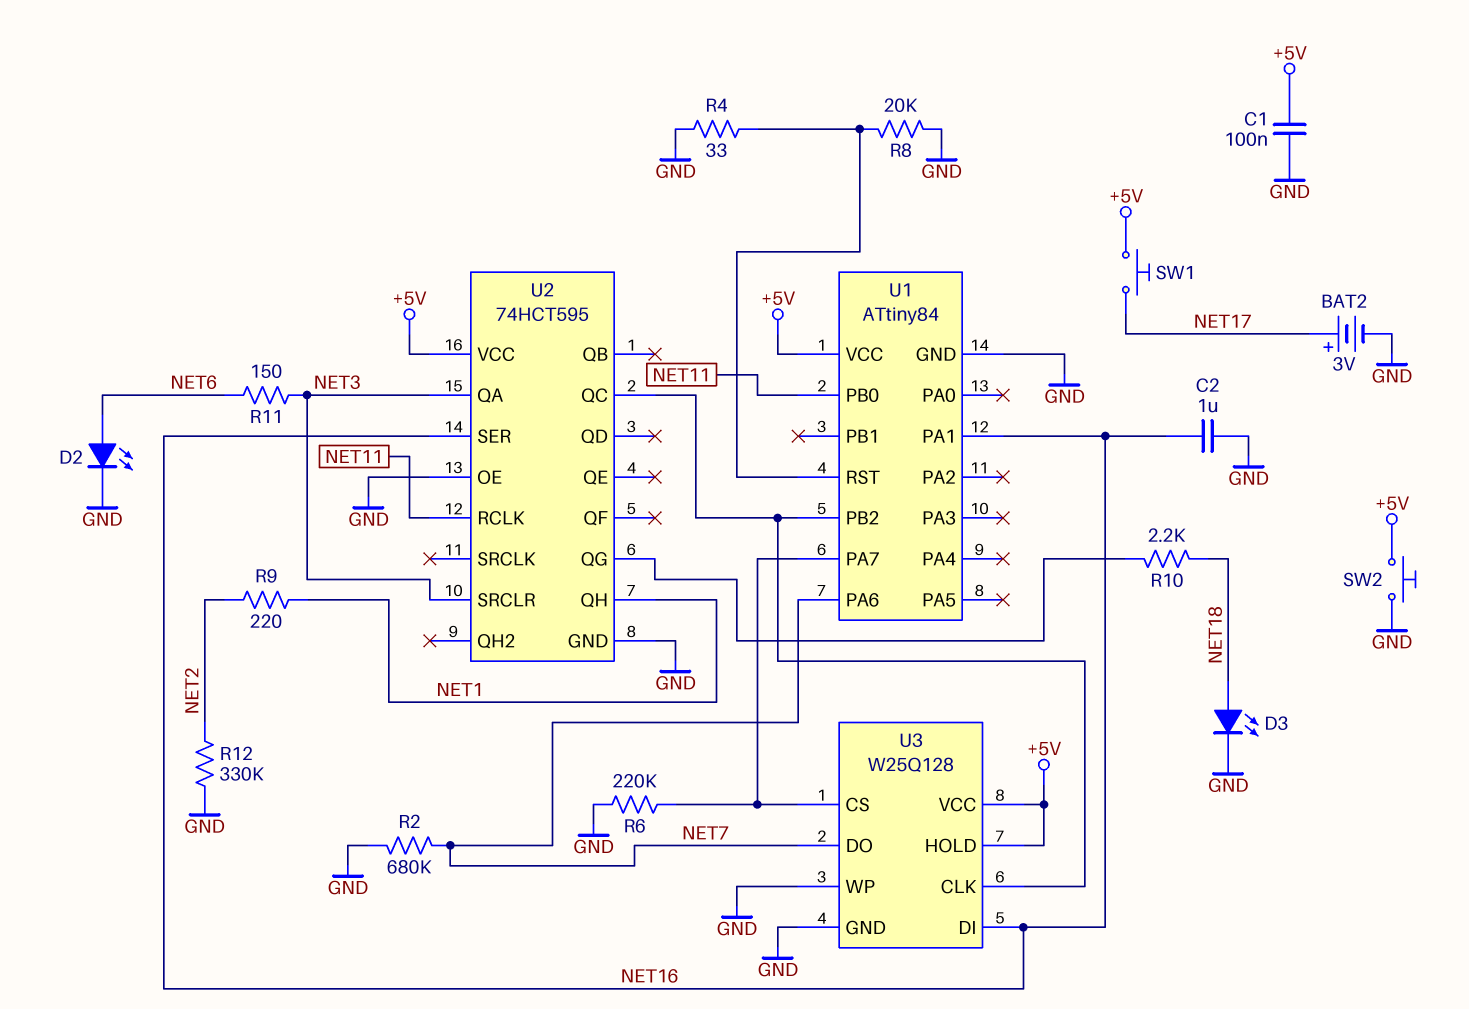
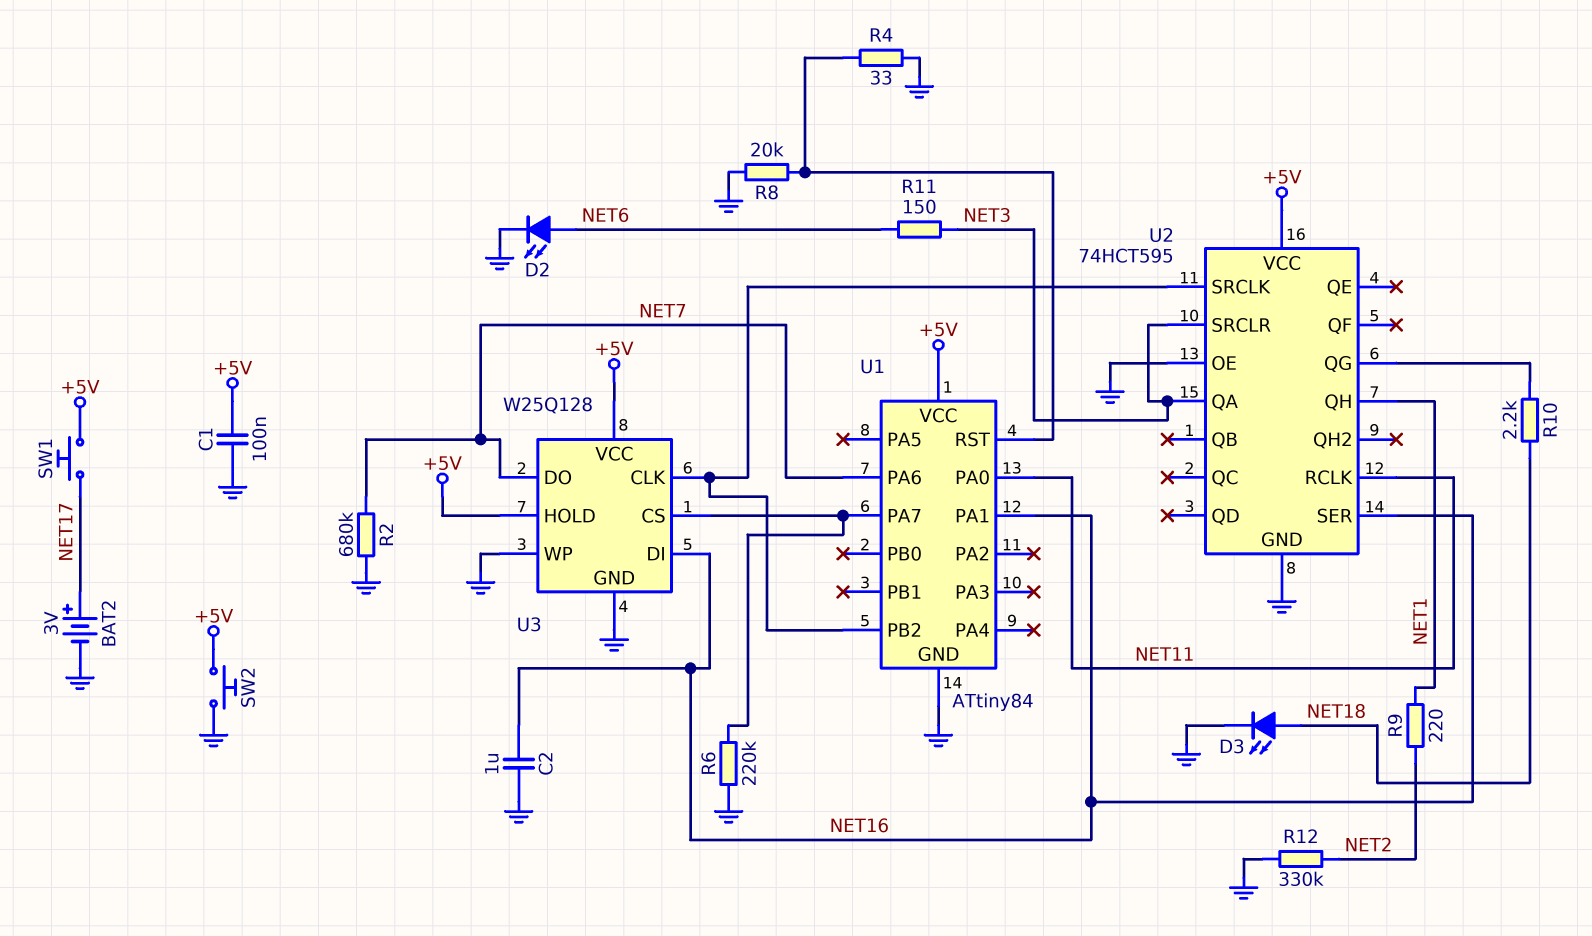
U1 pin PA0: none -> NET11
U1 pin PB0: NET11 -> none
U2 pin QC: U1/PB2 -> none
U2 pin SRCLK: none -> U1/PB2

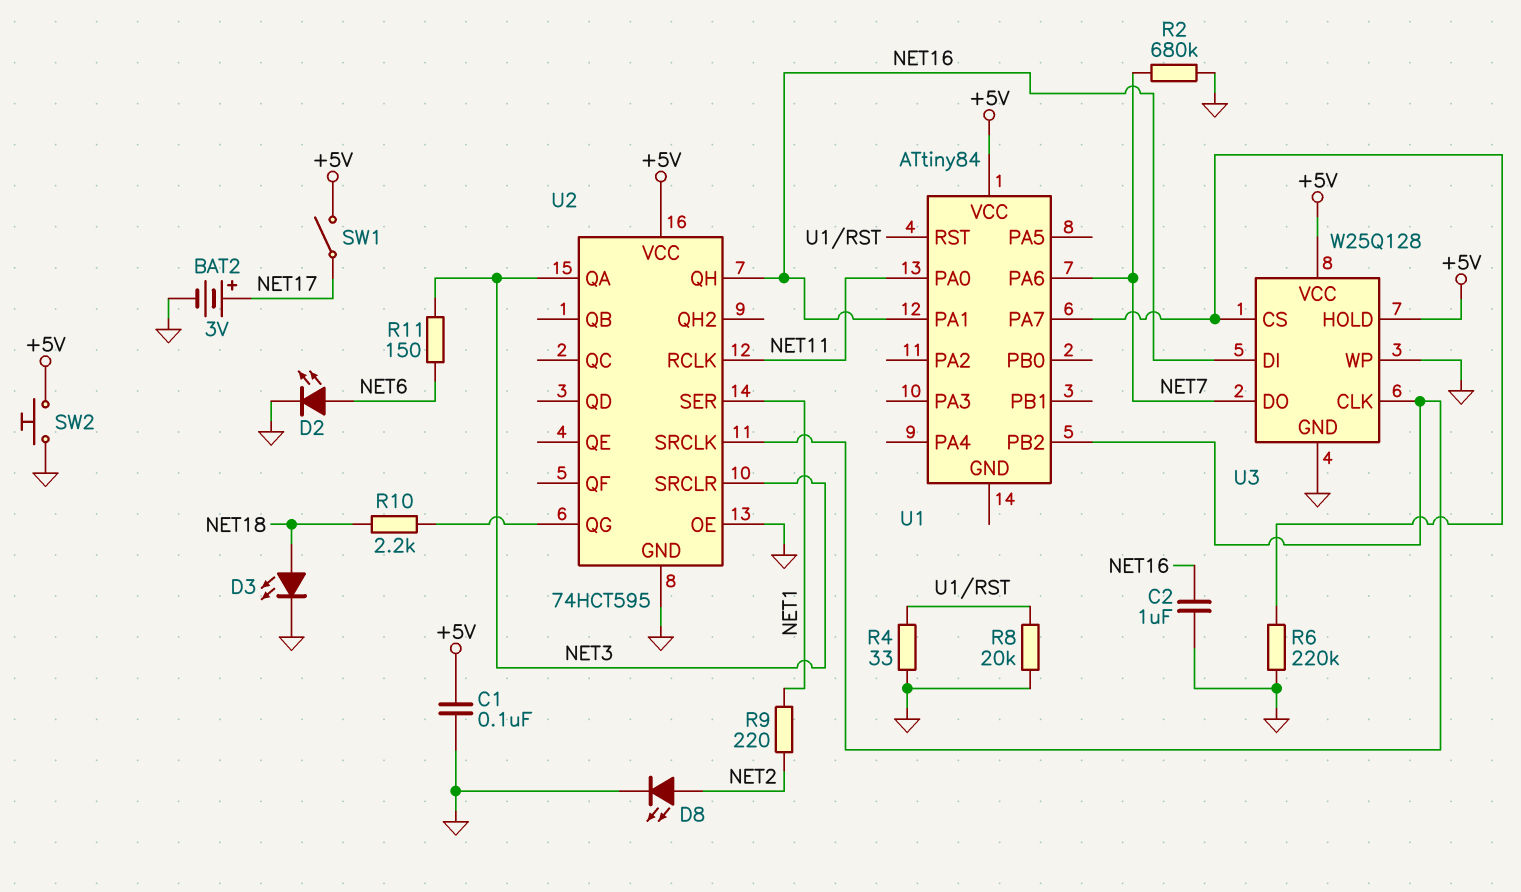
D8: none -> LED (A NET2, K GND)
R12: 330k (GND, NET2) -> none
SW1: button (+5V, NET17) -> switch (+5V, NET17)
U1 pin GND: GND -> none
U2 pin QH: NET1 -> NET16
U2 pin SER: NET16 -> NET1

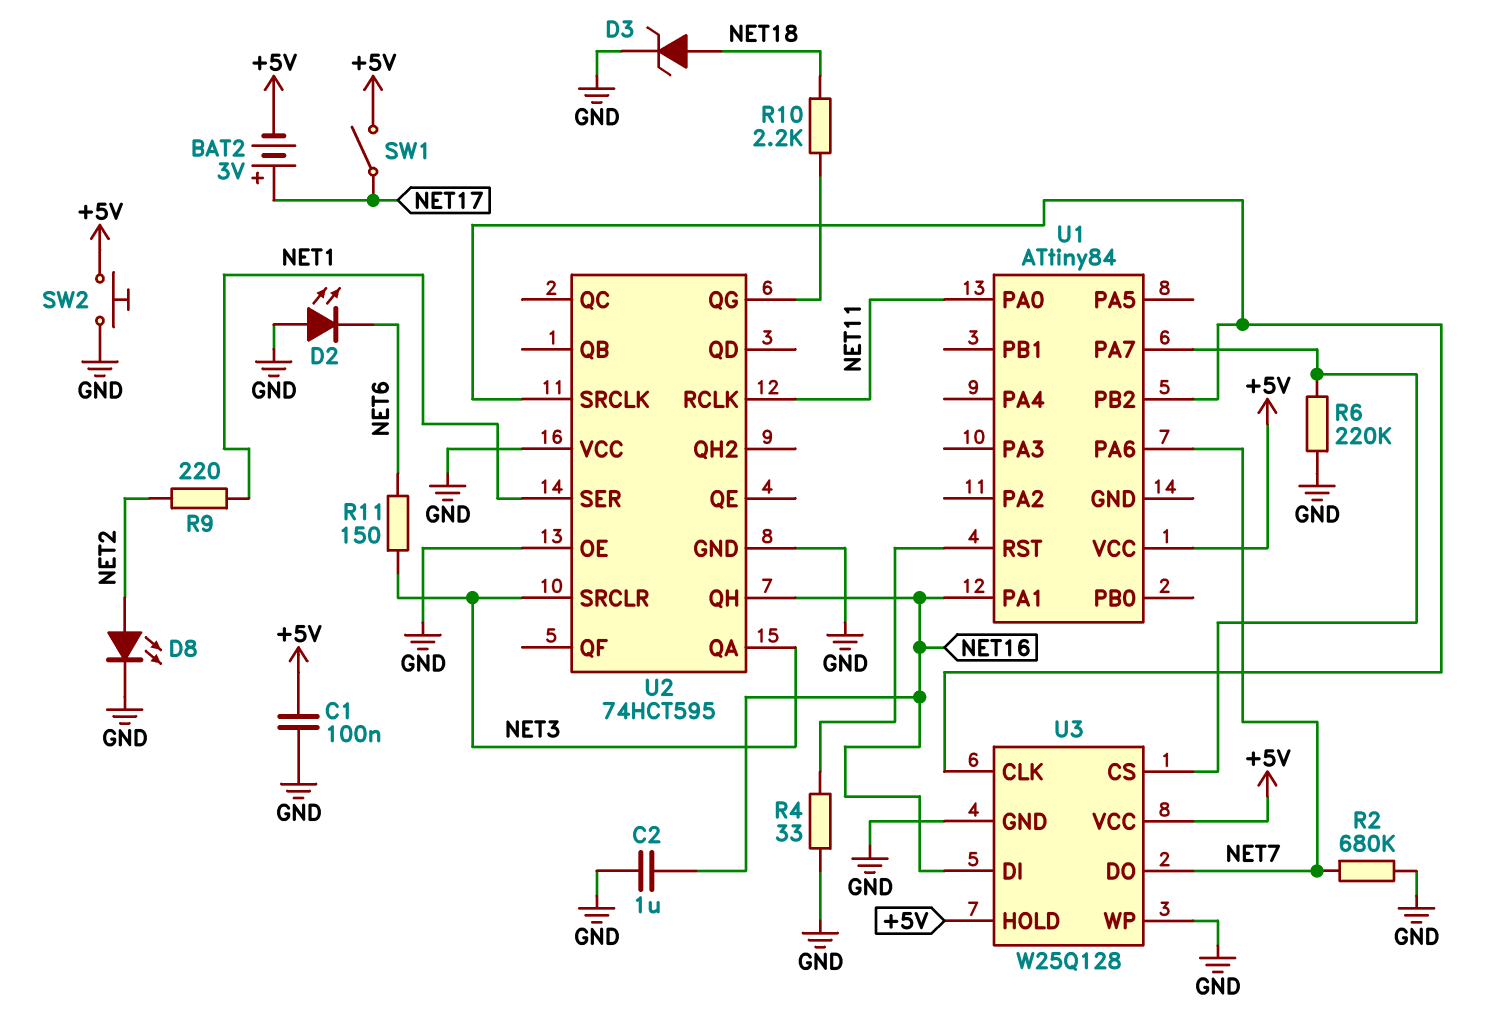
BAT2: 3V (plus NET17, minus GND) -> 3V (plus NET17, minus +5V)
D2: LED (A NET6, K GND) -> LED (A GND, K NET6)
D3: LED (A NET18, K GND) -> zener (A NET18, K GND)
R8: 20k (GND, U1/RST) -> none
U2 pin VCC: +5V -> GND

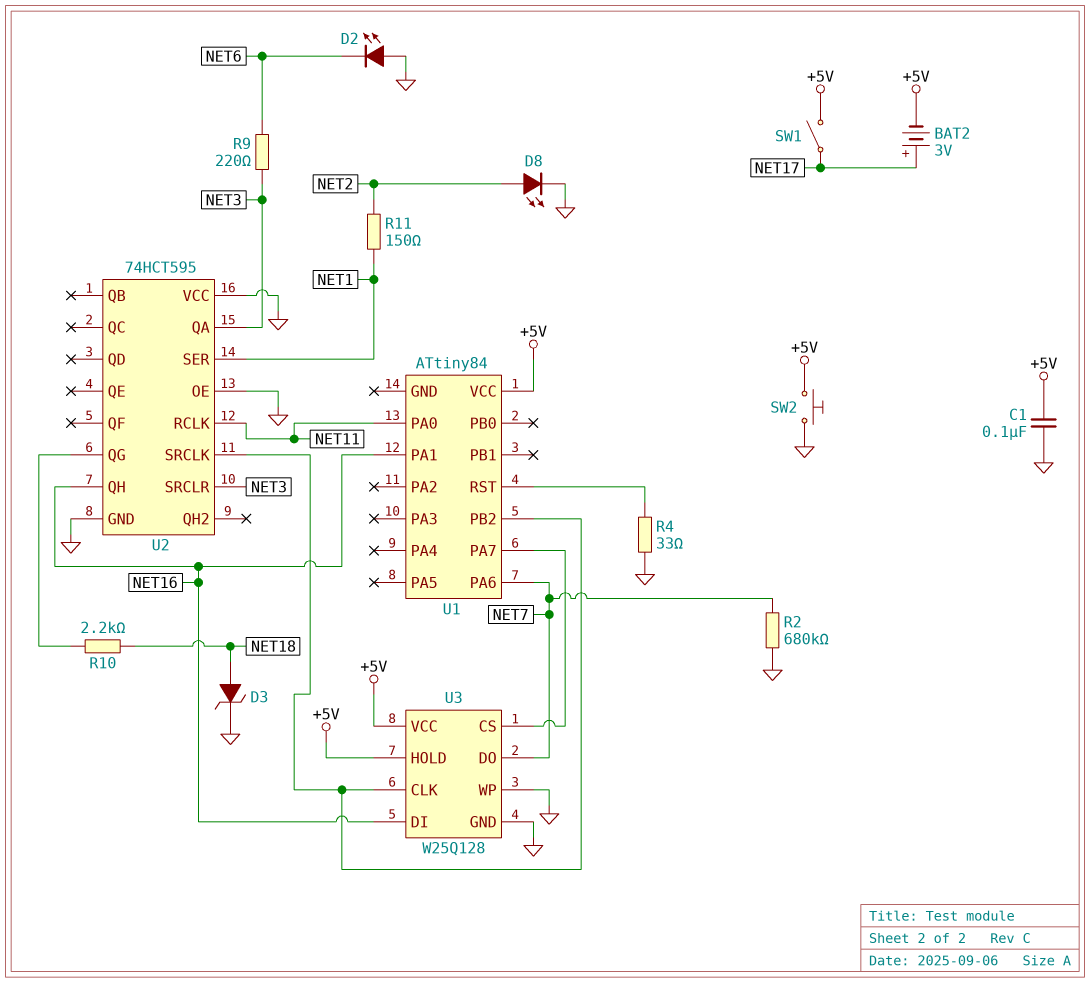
C2: 1uF (GND, NET16) -> none
R6: 220k (GND, U1/PA7) -> none
R9: 220 (NET1, NET2) -> 220 (NET3, NET6)
R11: 150 (NET3, NET6) -> 150 (NET1, NET2)

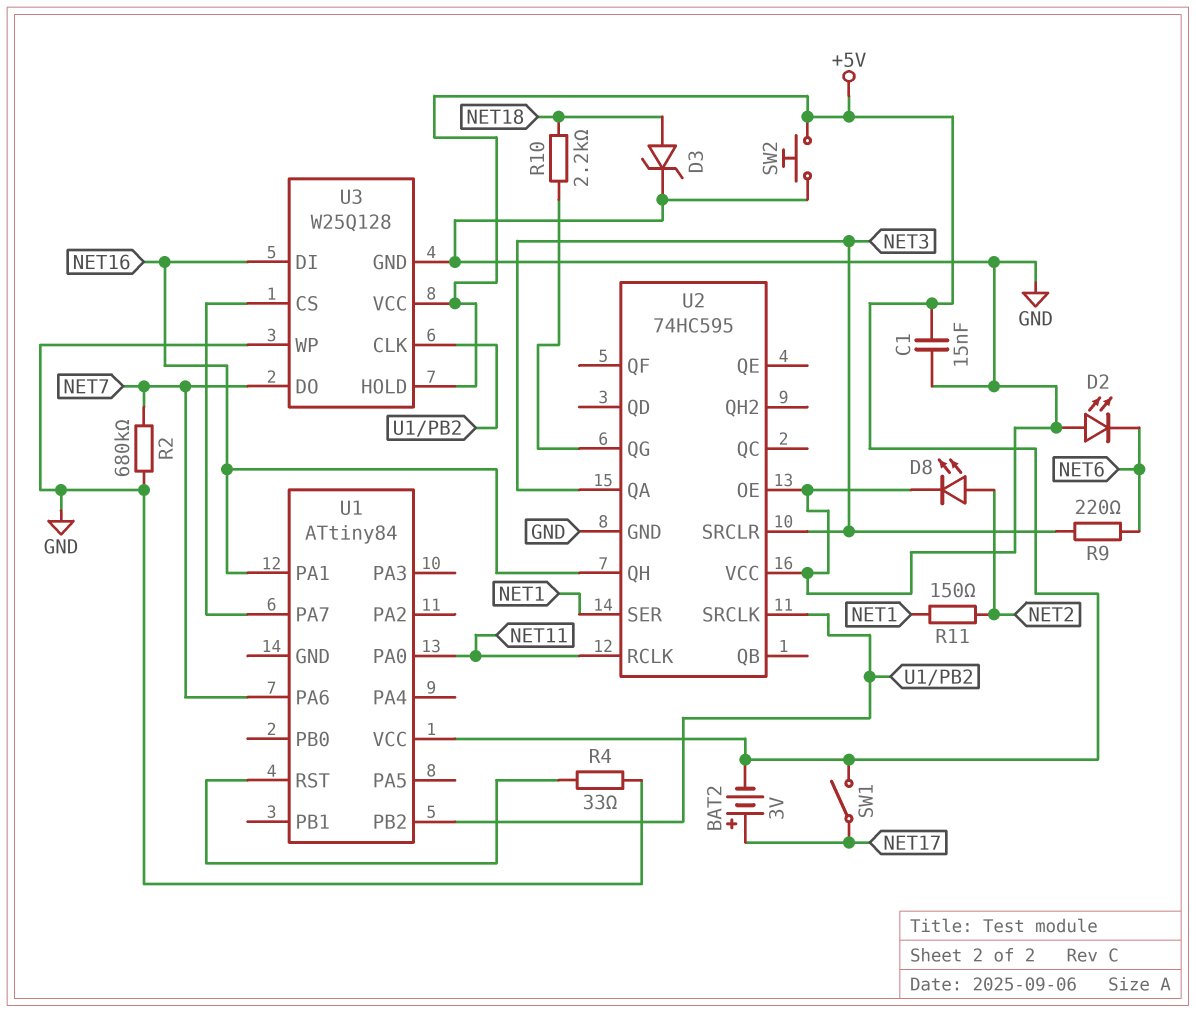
C1: 100nF (+5V, GND) -> 15nF (+5V, GND)
U2: 74HCT595 -> 74HC595

